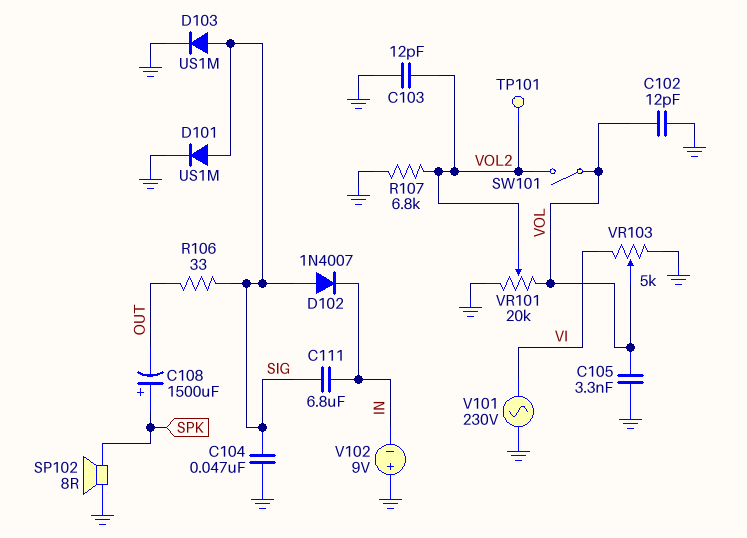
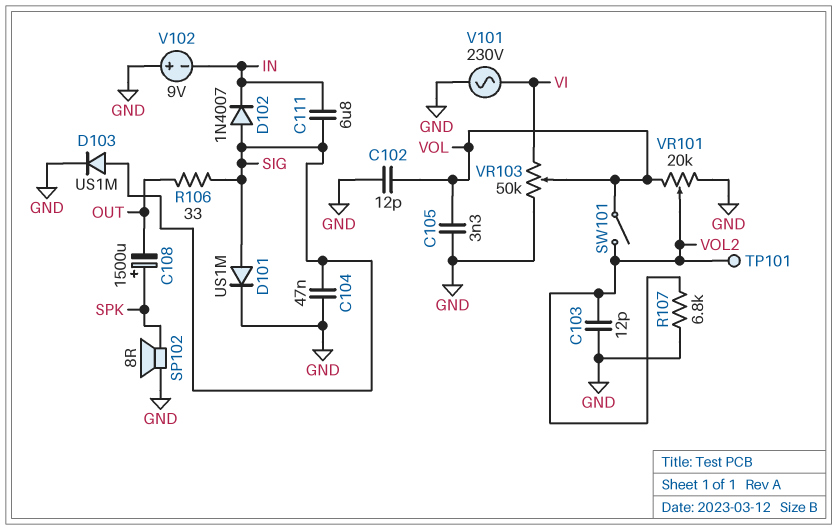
VR103: 5k (GND, VI, wiper VOL) -> 50k (GND, VI, wiper VOL)

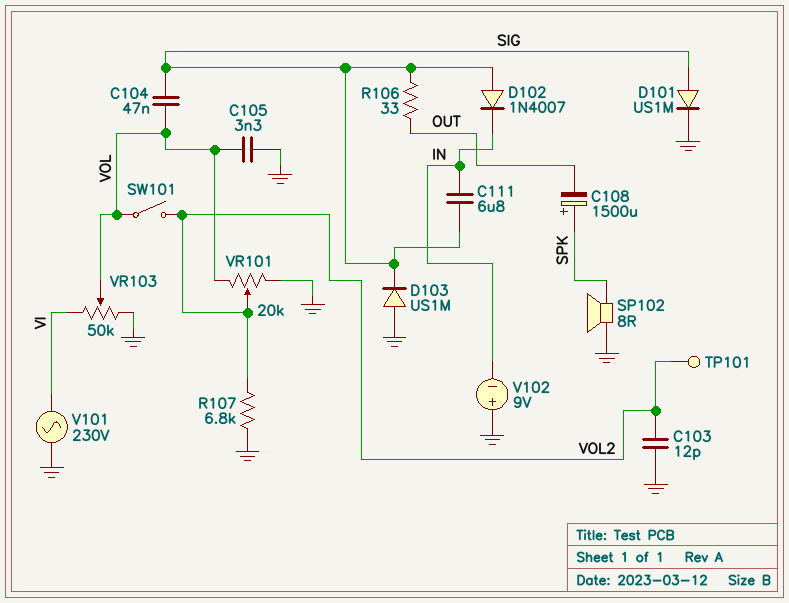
C102: 12pF (GND, VOL) -> none
C104: 47nF (GND, SIG) -> 47nF (SIG, VOL)
D103: diode US1M (A SIG, K GND) -> diode US1M (A GND, K SIG)

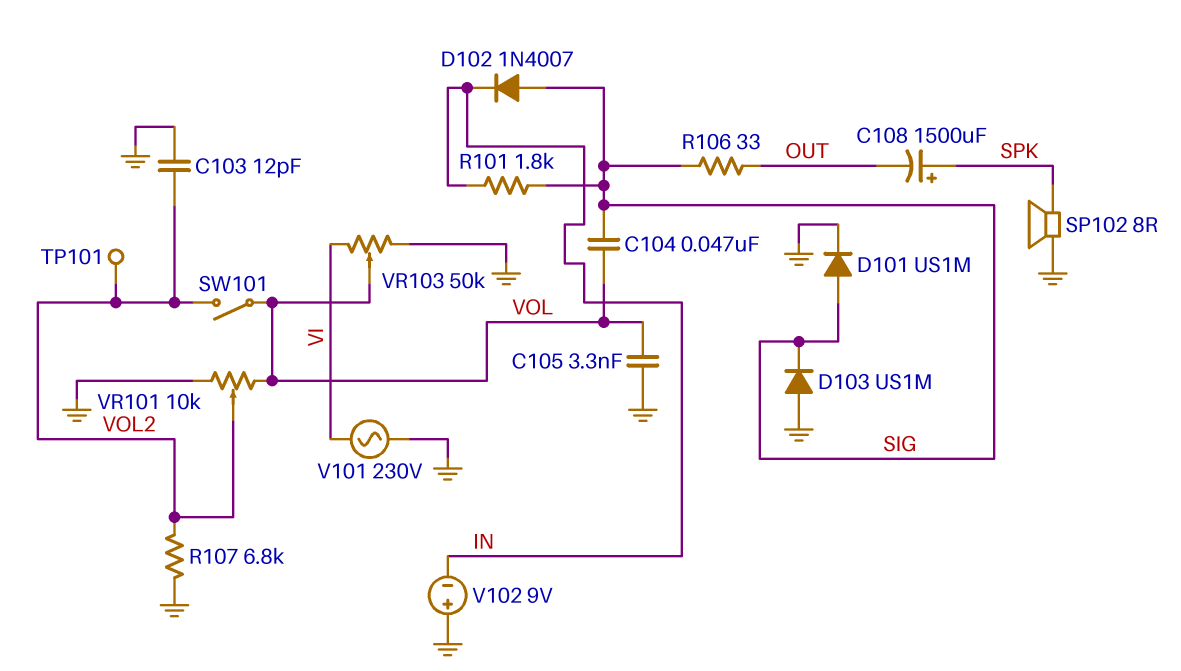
C111: 6.8uF (IN, SIG) -> none
R101: none -> 1.8k (IN, SIG)
VR101: 20k (GND, VOL, wiper VOL2) -> 10k (GND, VOL, wiper VOL2)

